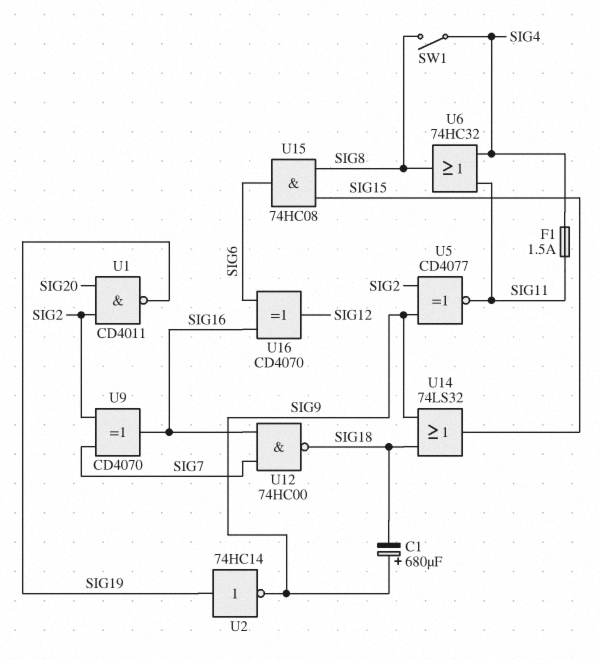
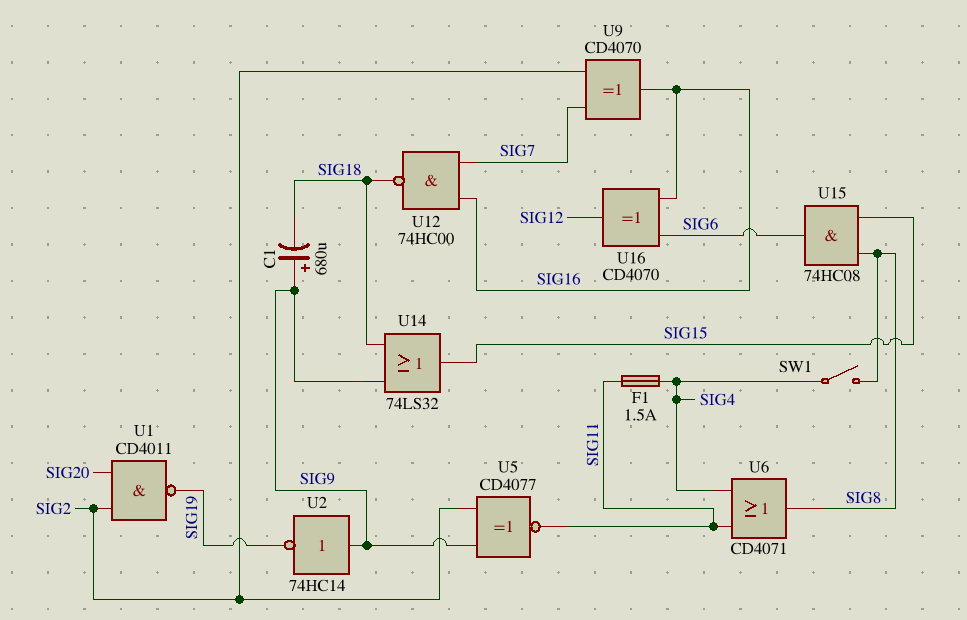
U2: NOT 74HC14 (in SIG19, out SIG9) -> NOT 74HC14 (in SIG9, out SIG19)
U6: OR 74HC32 (in SIG4, in SIG11, out SIG8) -> OR CD4071 (in SIG4, in SIG11, out SIG8)

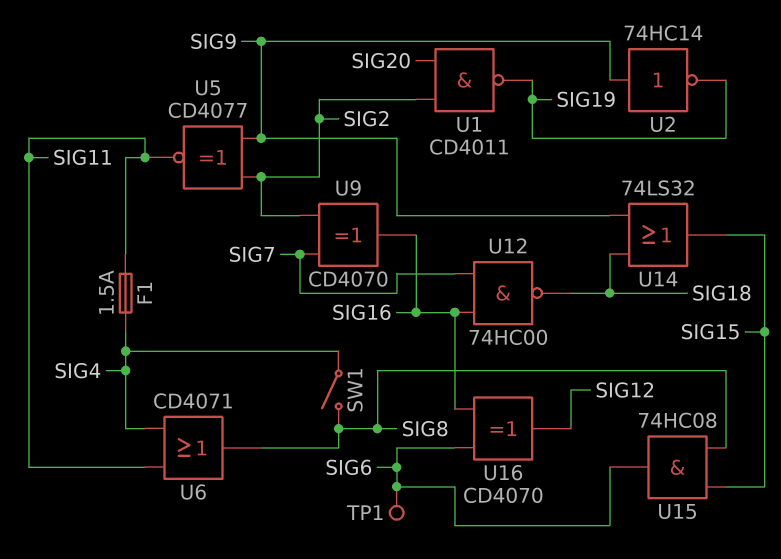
C1: 680uF (plus SIG9, minus SIG18) -> none
TP1: none -> test point (SIG6)

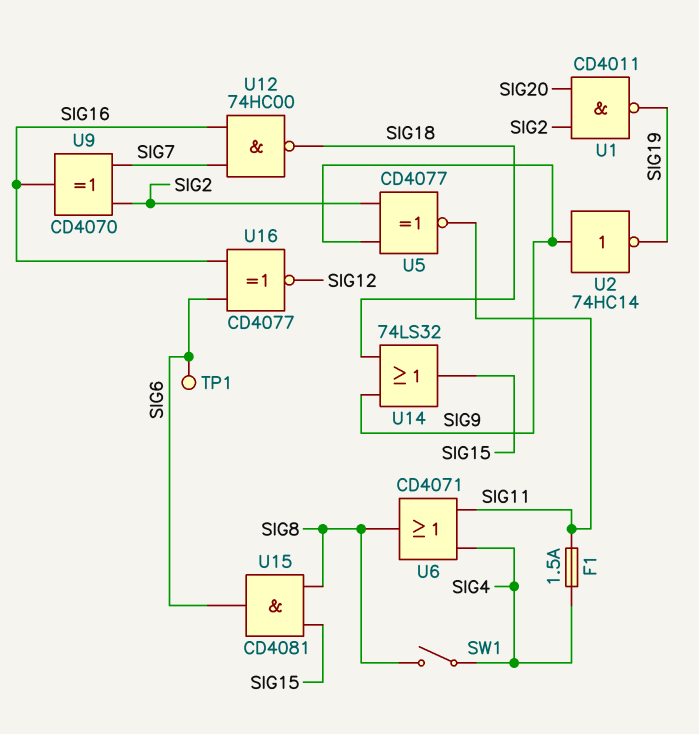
U15: AND 74HC08 (in SIG8, in SIG15, out SIG6) -> AND CD4081 (in SIG8, in SIG15, out SIG6)
U16: XOR CD4070 (in SIG6, in SIG16, out SIG12) -> XNOR CD4077 (in SIG6, in SIG16, out SIG12)

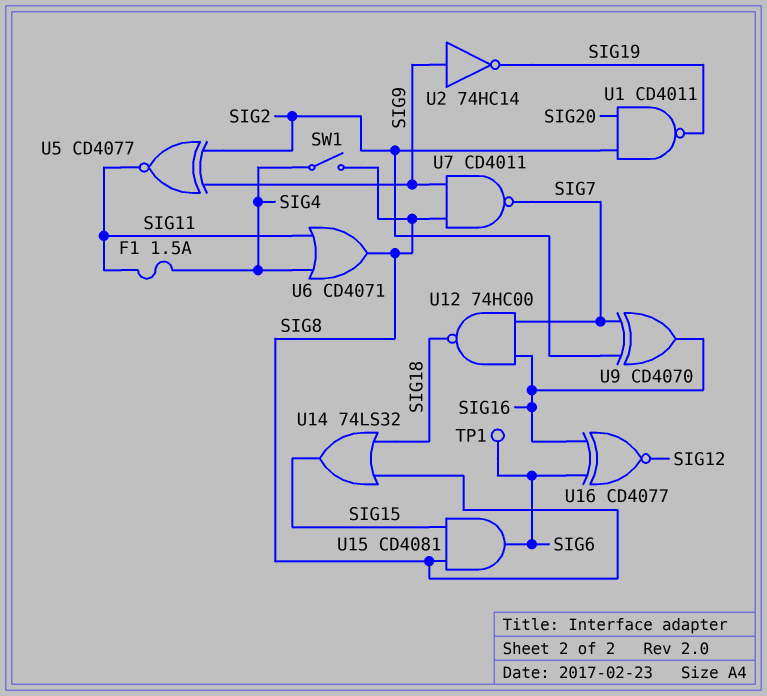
U7: none -> NAND CD4011 (in SIG8, in SIG9, out SIG7)
U14: OR 74LS32 (in SIG9, in SIG18, out SIG15) -> OR 74LS32 (in SIG8, in SIG18, out SIG15)

